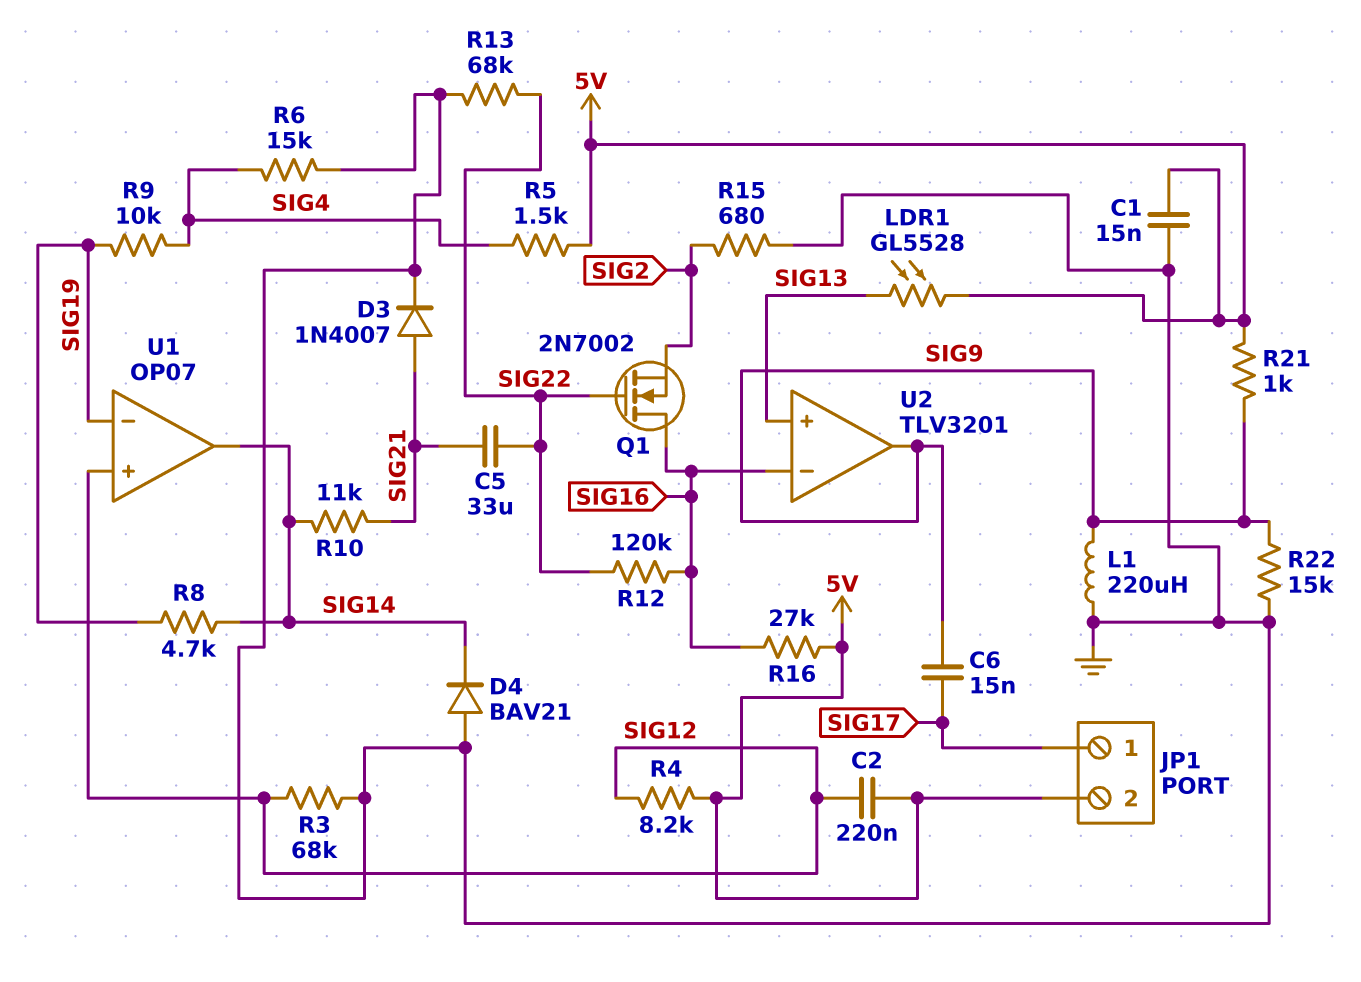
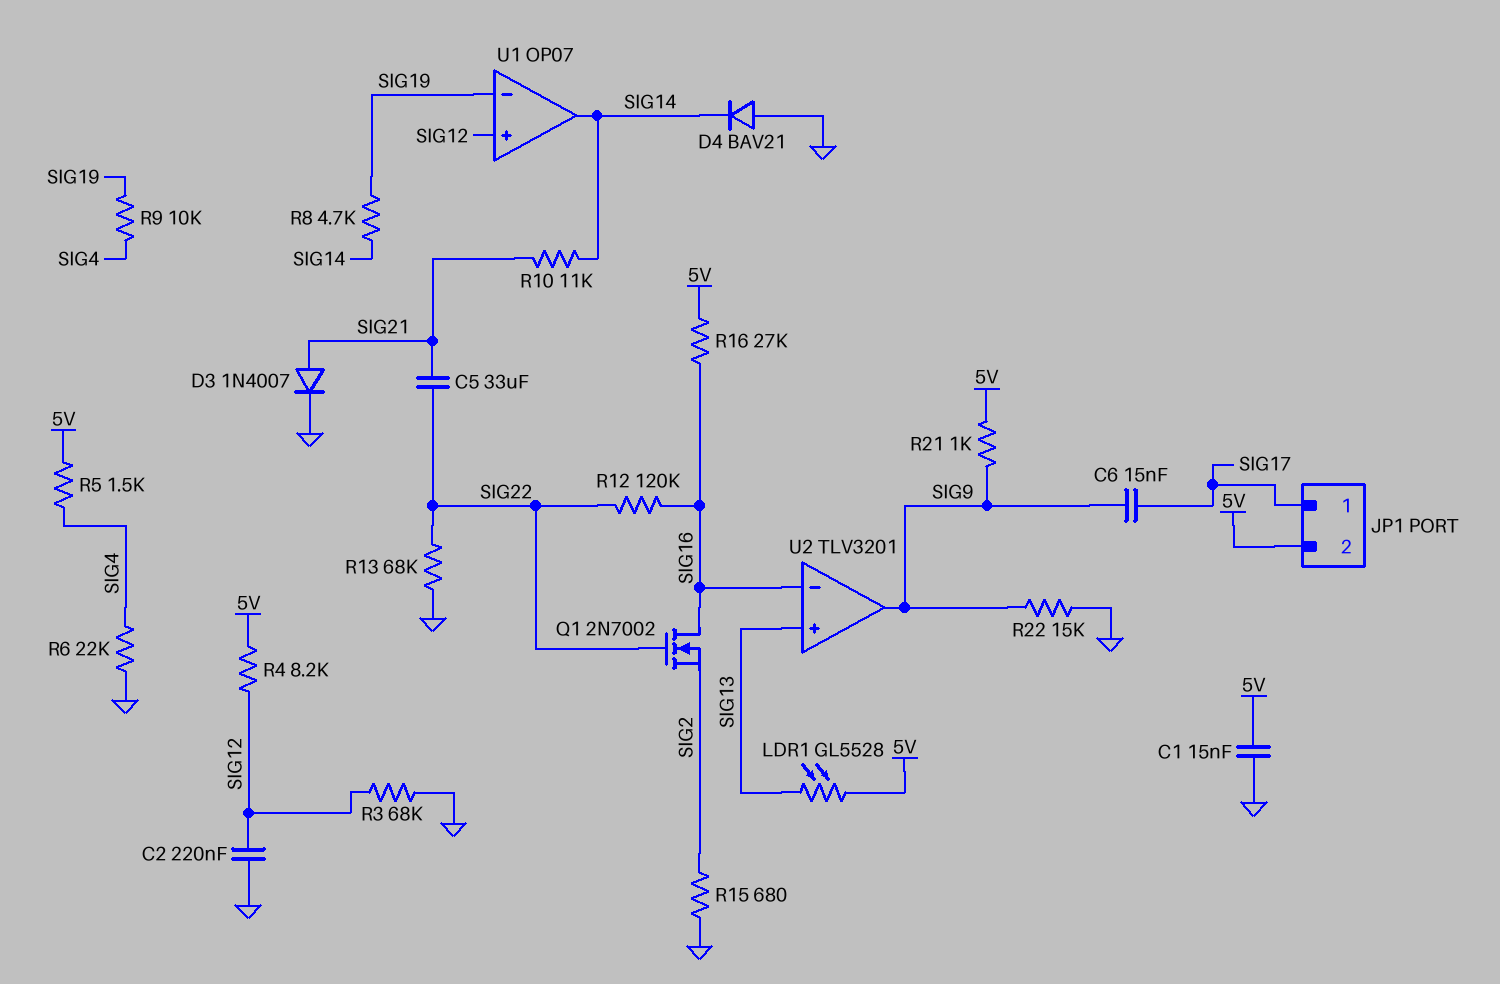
C2: 220nF (5V, SIG12) -> 220nF (GND, SIG12)
L1: 220uH (GND, SIG9) -> none
R6: 15k (GND, SIG4) -> 22k (GND, SIG4)

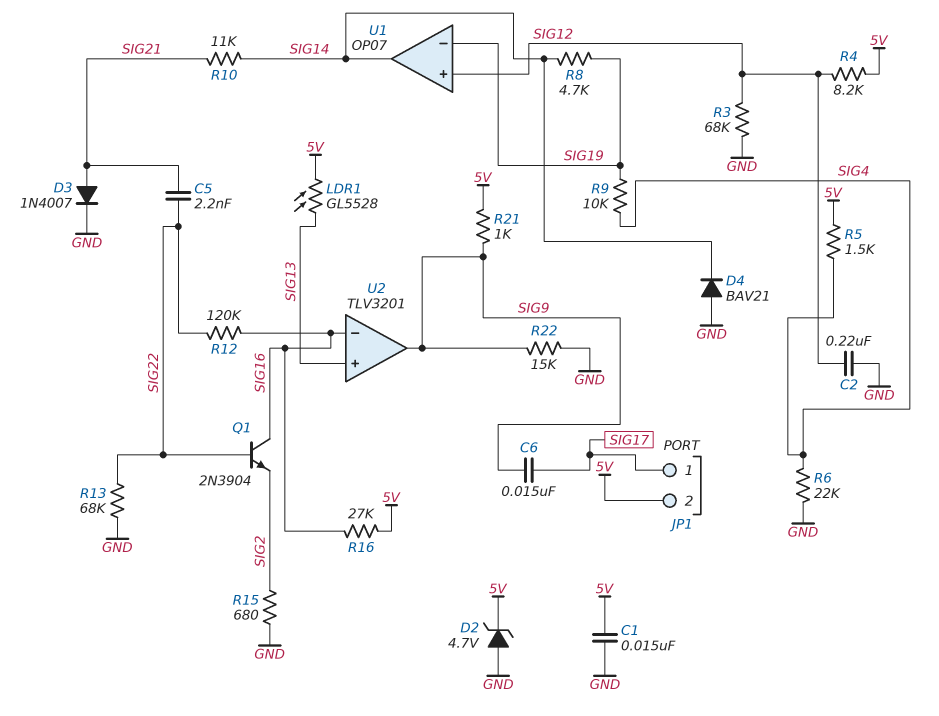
C5: 33uF (SIG21, SIG22) -> 2.2nF (SIG21, SIG22)
D2: none -> zener 4.7V (A GND, K 5V)
Q1: NMOS 2N7002 (G SIG22, D SIG16, S SIG2) -> NPN 2N3904 (B SIG22, C SIG16, E SIG2)

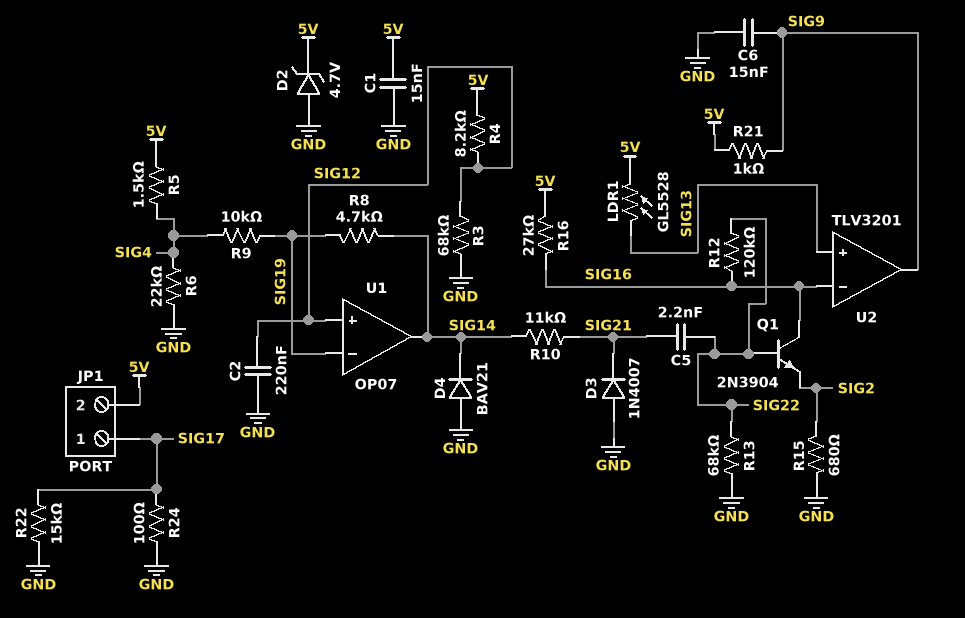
C6: 15nF (SIG9, SIG17) -> 15nF (GND, SIG9)
D3: diode 1N4007 (A SIG21, K GND) -> diode 1N4007 (A GND, K SIG21)
R22: 15k (GND, SIG9) -> 15k (GND, SIG17)
R24: none -> 100 (GND, SIG17)

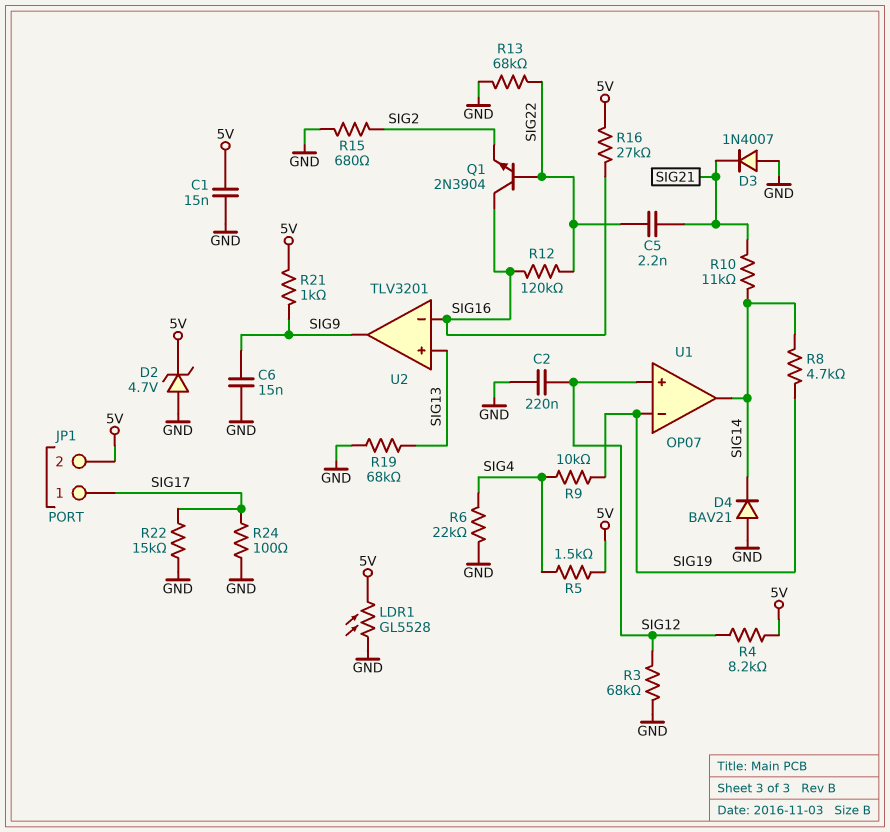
LDR1: GL5528 (5V, SIG13) -> GL5528 (5V, GND)
R19: none -> 68k (GND, SIG13)

